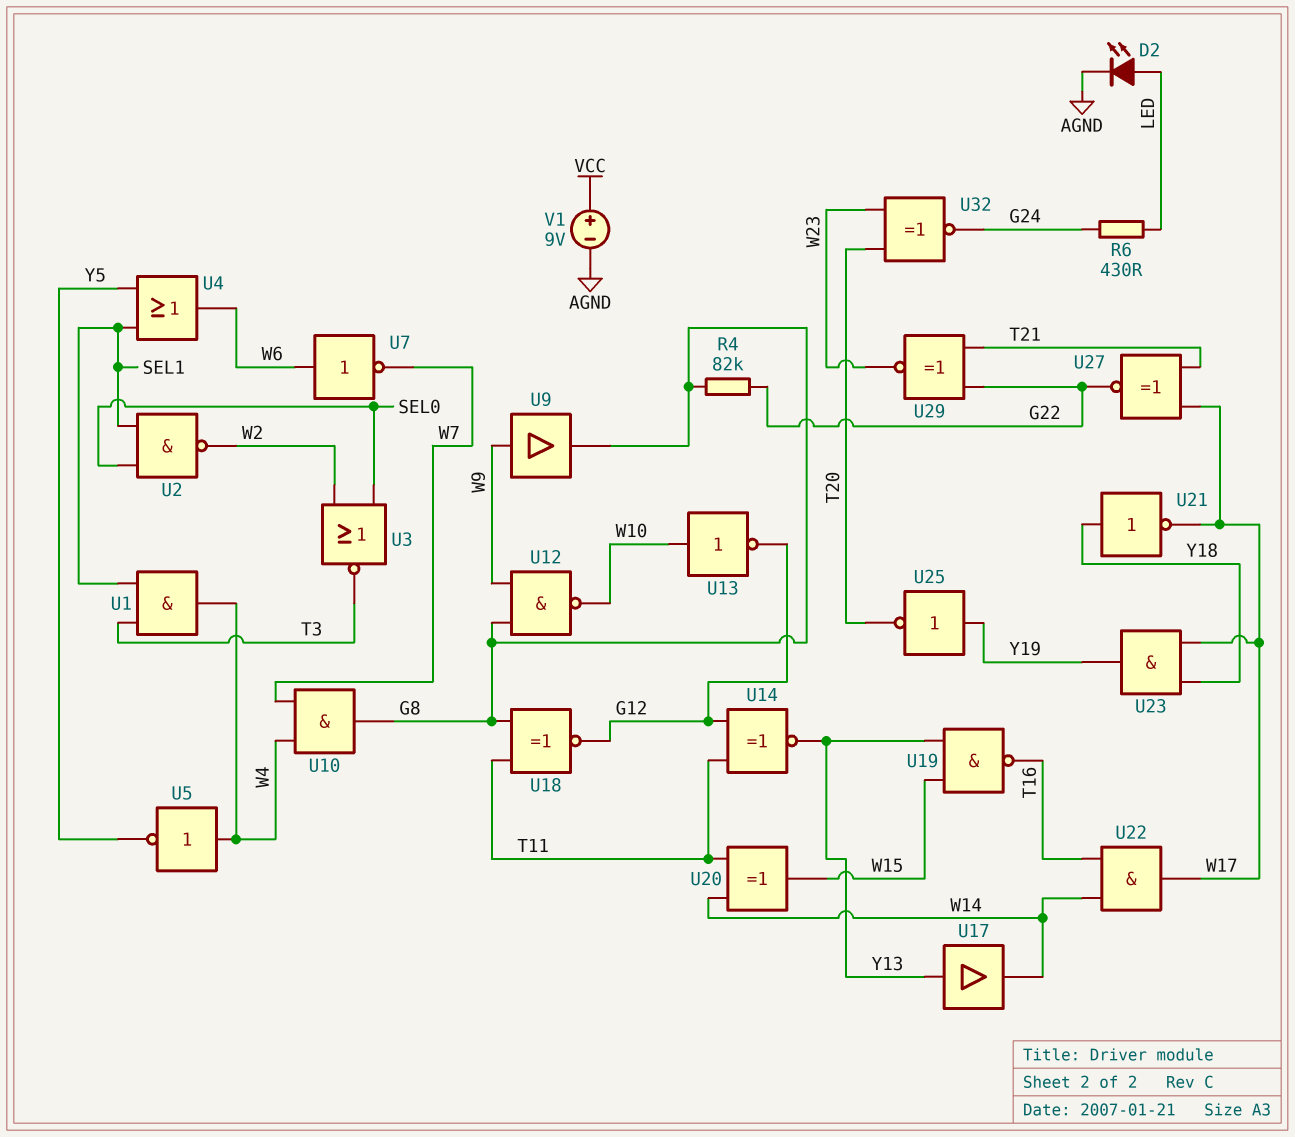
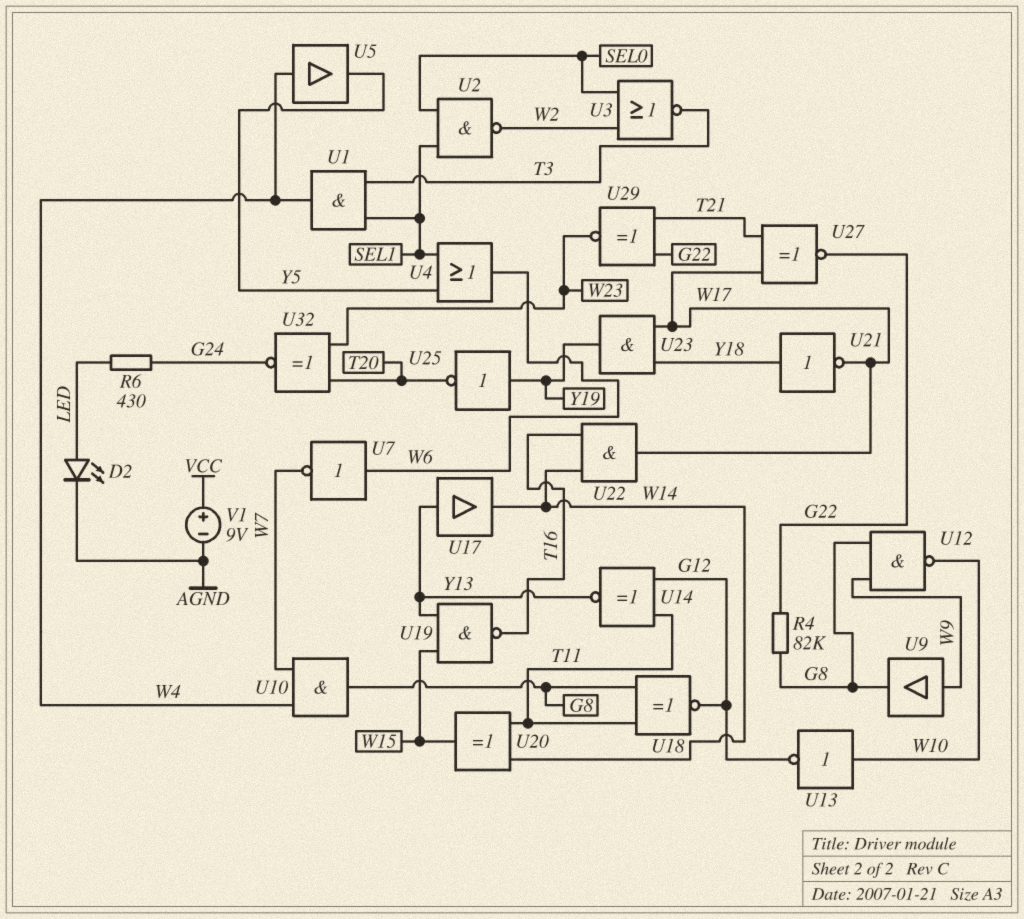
U5: NOT (in W4, out Y5) -> buffer (in W4, out Y5)

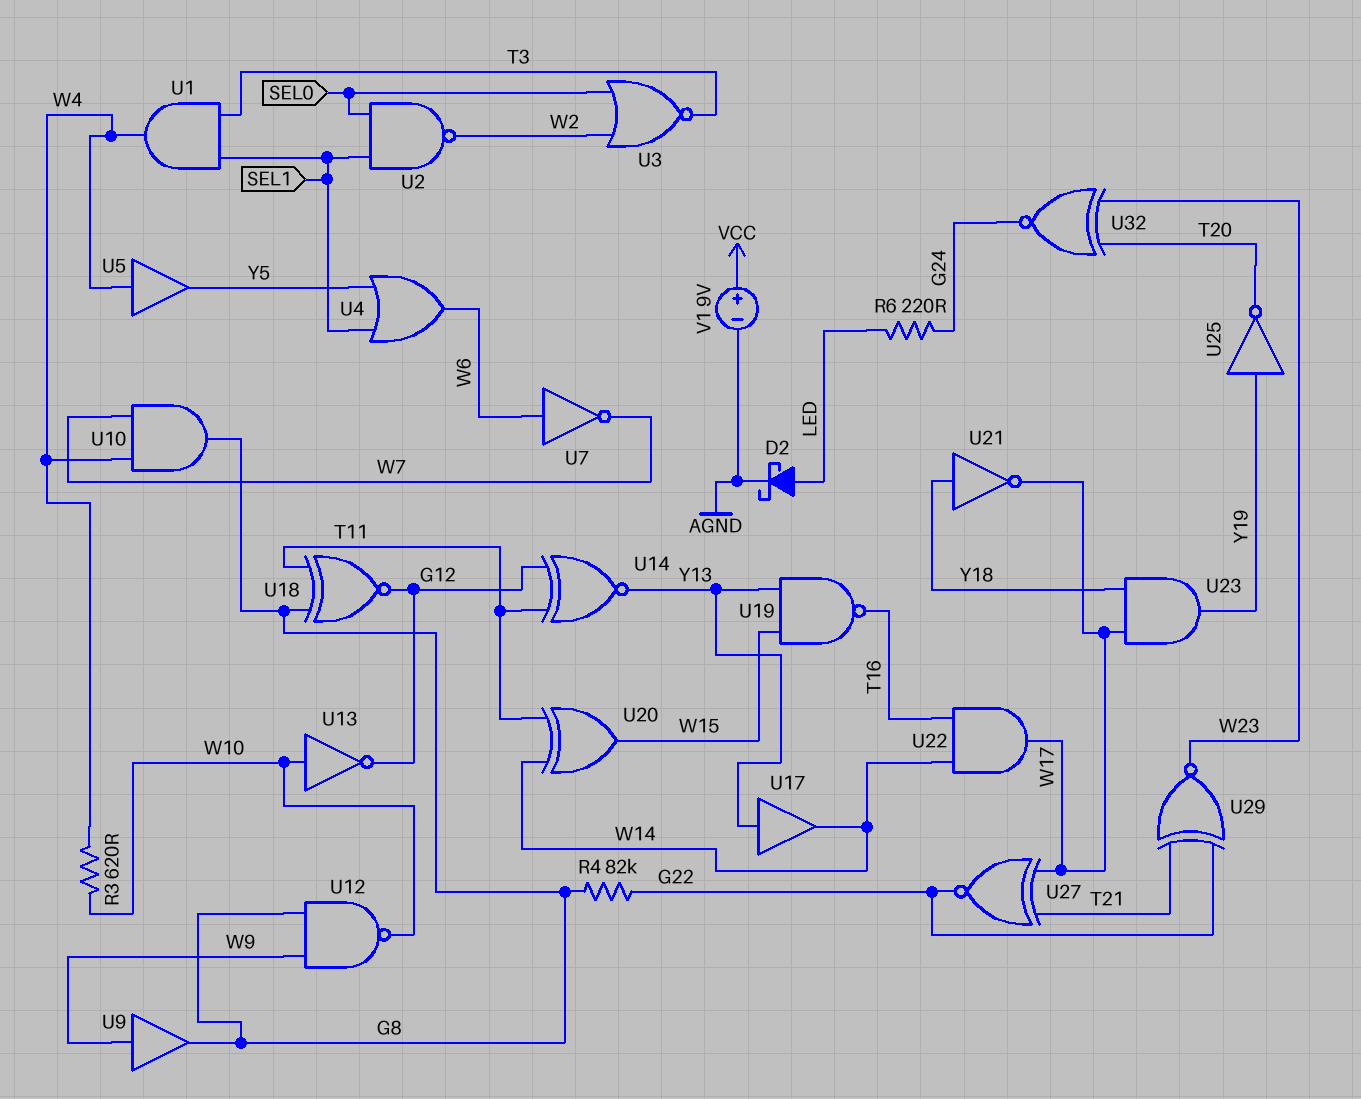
D2: LED (A LED, K AGND) -> schottky (A LED, K AGND)
R3: none -> 620 (W4, W10)
R6: 430 (G24, LED) -> 220 (G24, LED)

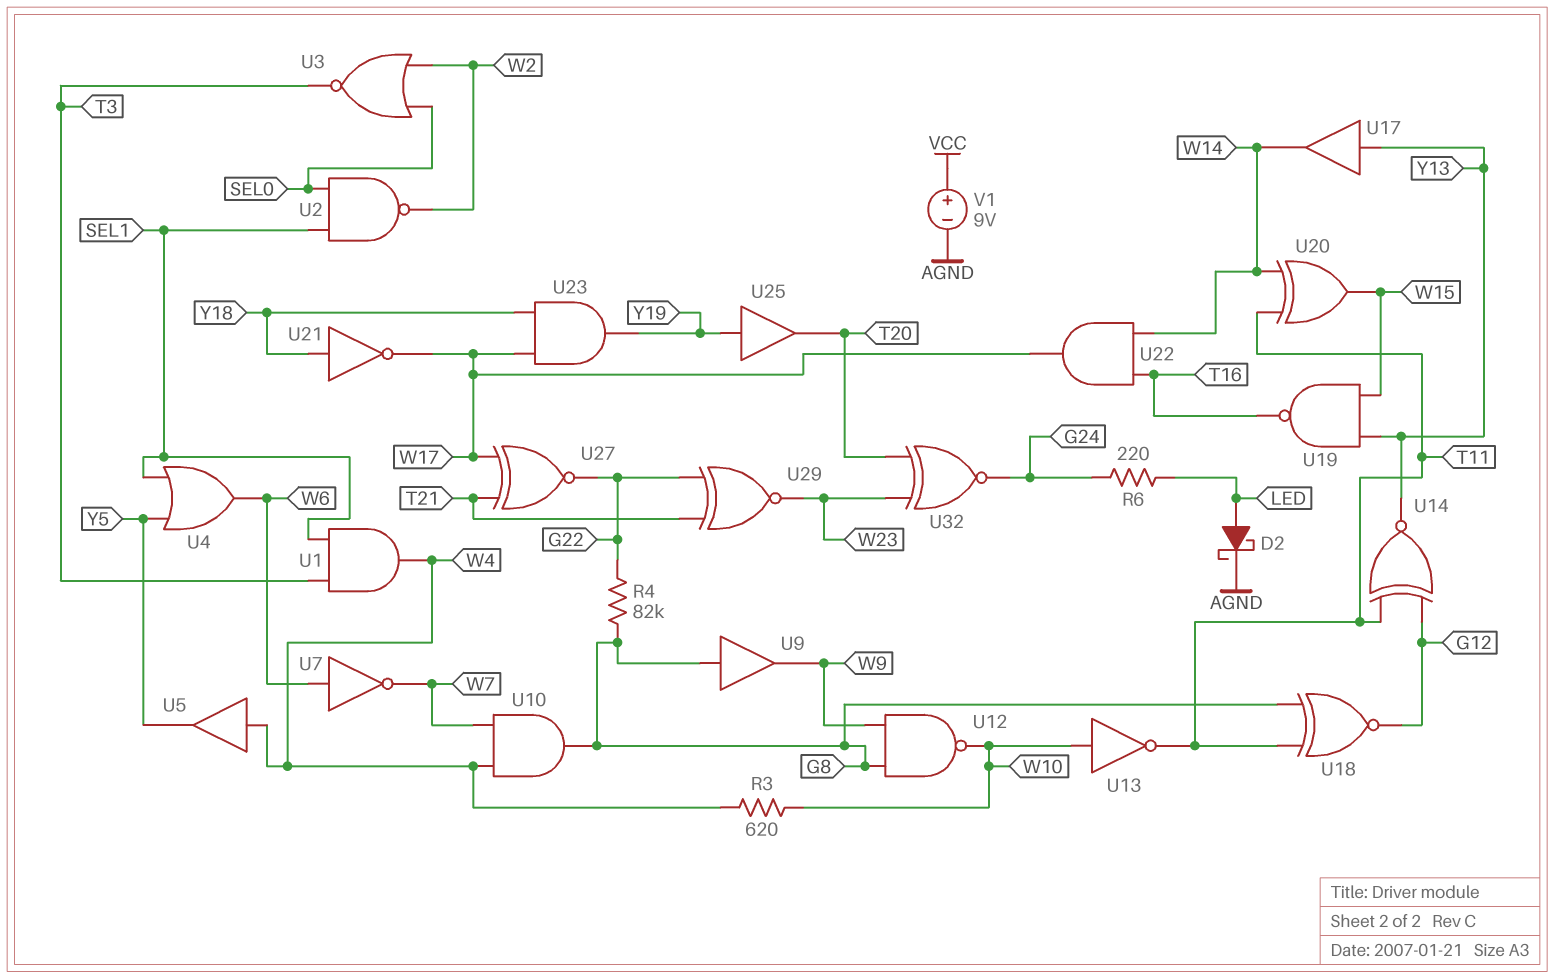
U9: buffer (in W9, out G8) -> buffer (in G8, out W9)
U13: NOT (in W10, out G12) -> NOT (in W10, out T11)
U25: NOT (in Y19, out T20) -> buffer (in Y19, out T20)

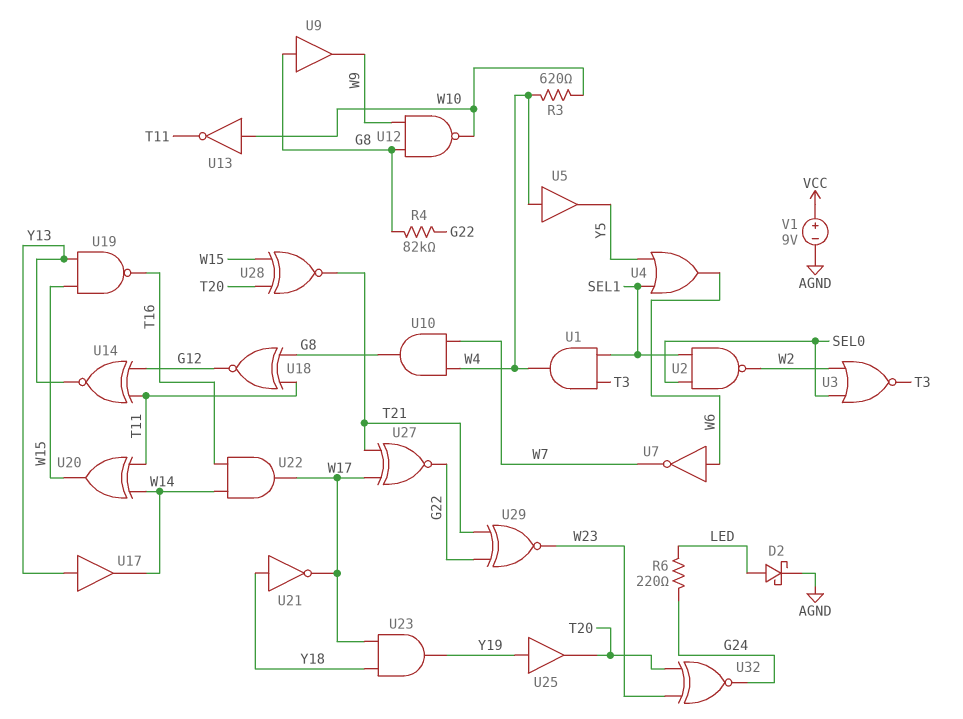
U28: none -> XNOR (in T20, in W15, out T21)

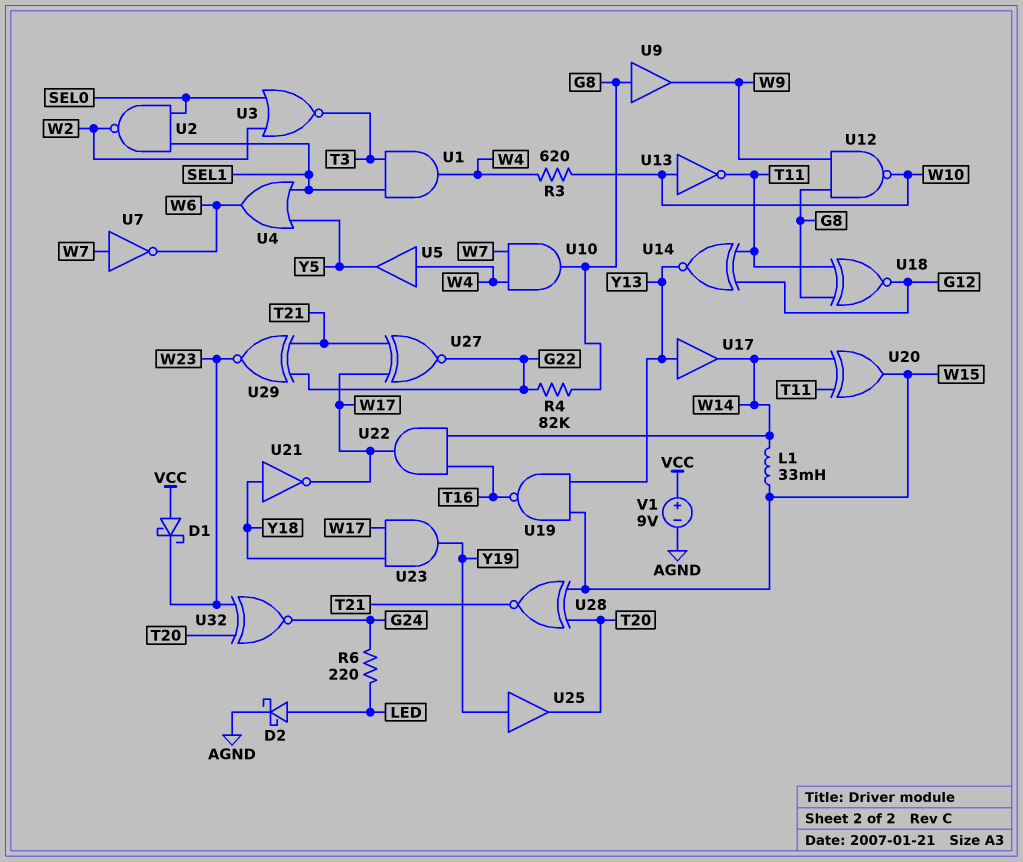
D1: none -> schottky (A VCC, K W23)
L1: none -> 33mH (W14, W15)
U7: NOT (in W6, out W7) -> NOT (in W7, out W6)

